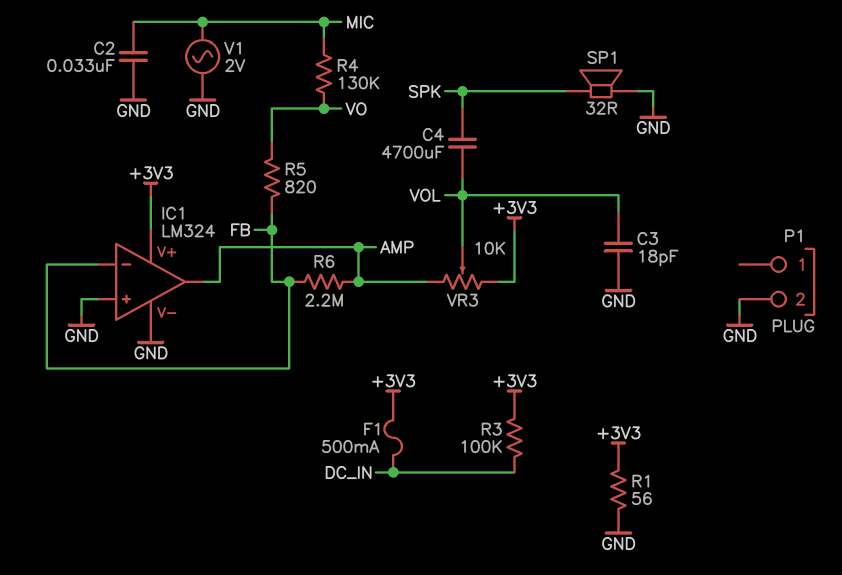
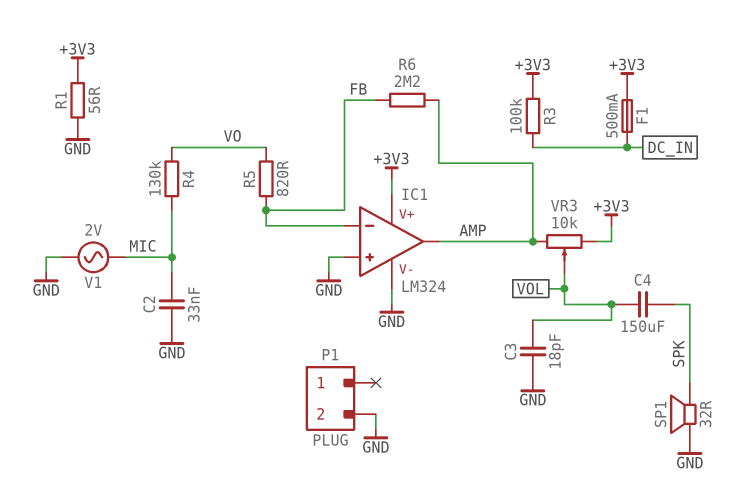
C4: 4700uF (SPK, VOL) -> 150uF (SPK, VOL)

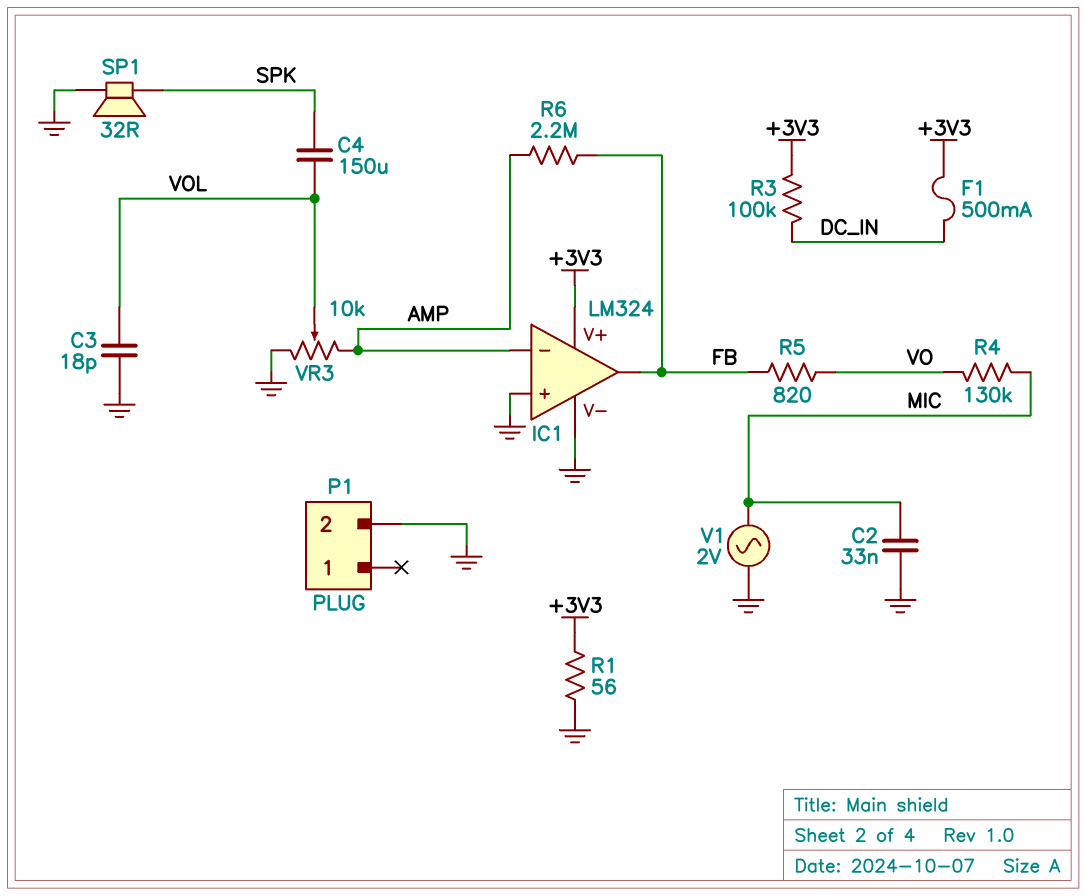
IC1 pin in-: FB -> AMP
IC1 pin out: AMP -> FB
VR3: 10k (+3V3, AMP, wiper VOL) -> 10k (AMP, GND, wiper VOL)

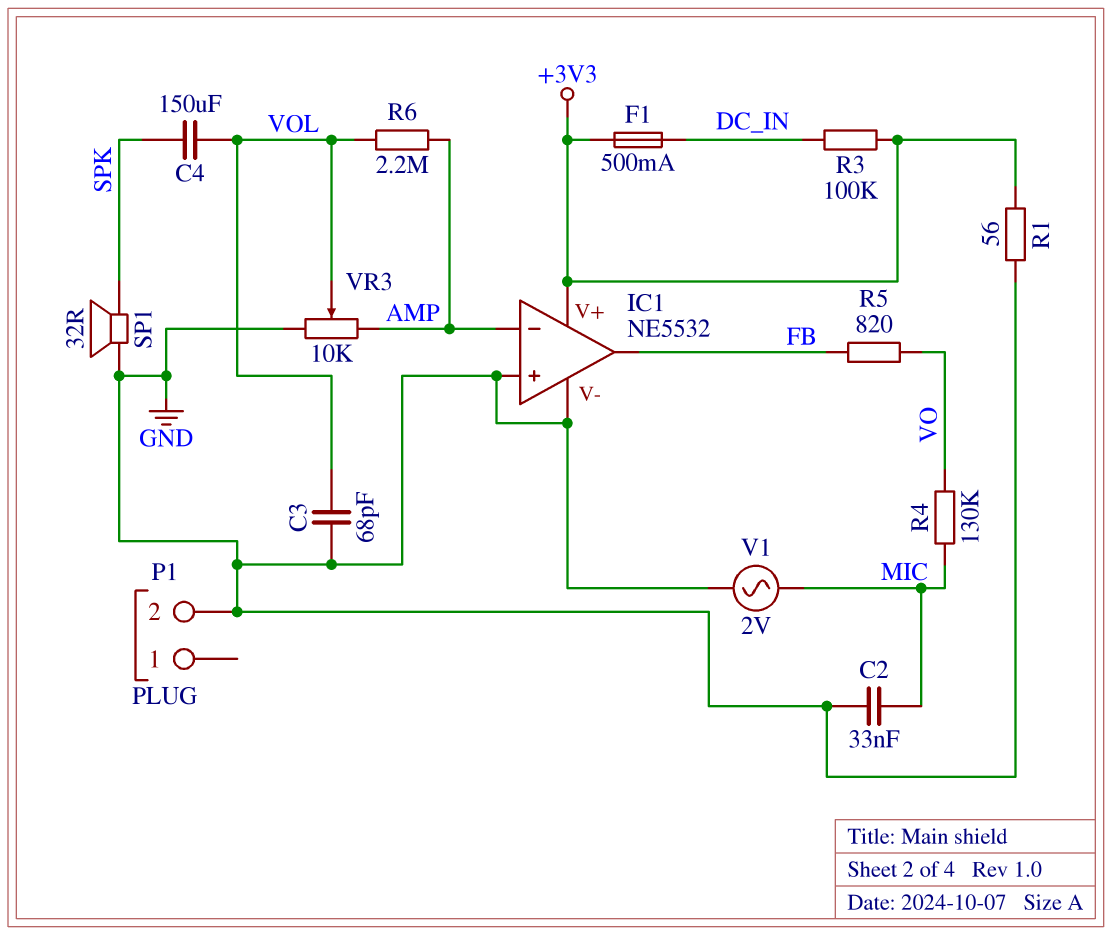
C3: 18pF (GND, VOL) -> 68pF (GND, VOL)
IC1: LM324 -> NE5532
R6: 2.2M (AMP, FB) -> 2.2M (AMP, VOL)

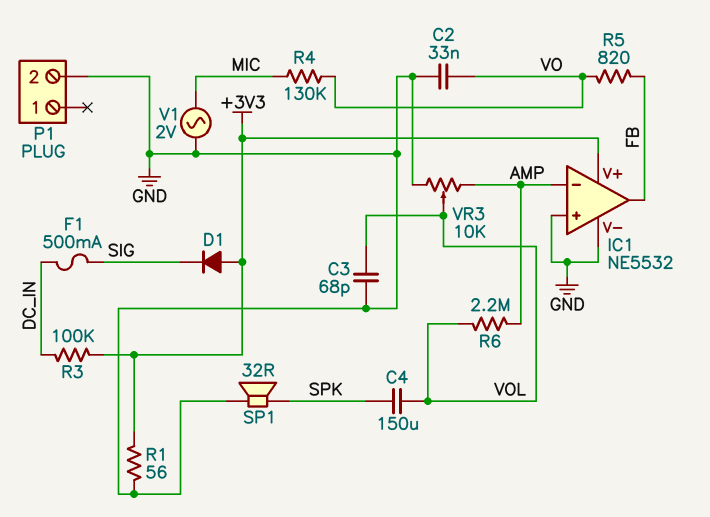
C2: 33nF (GND, MIC) -> 33nF (GND, VO)
D1: none -> diode (A +3V3, K SIG)
F1: 500mA (+3V3, DC_IN) -> 500mA (DC_IN, SIG)

